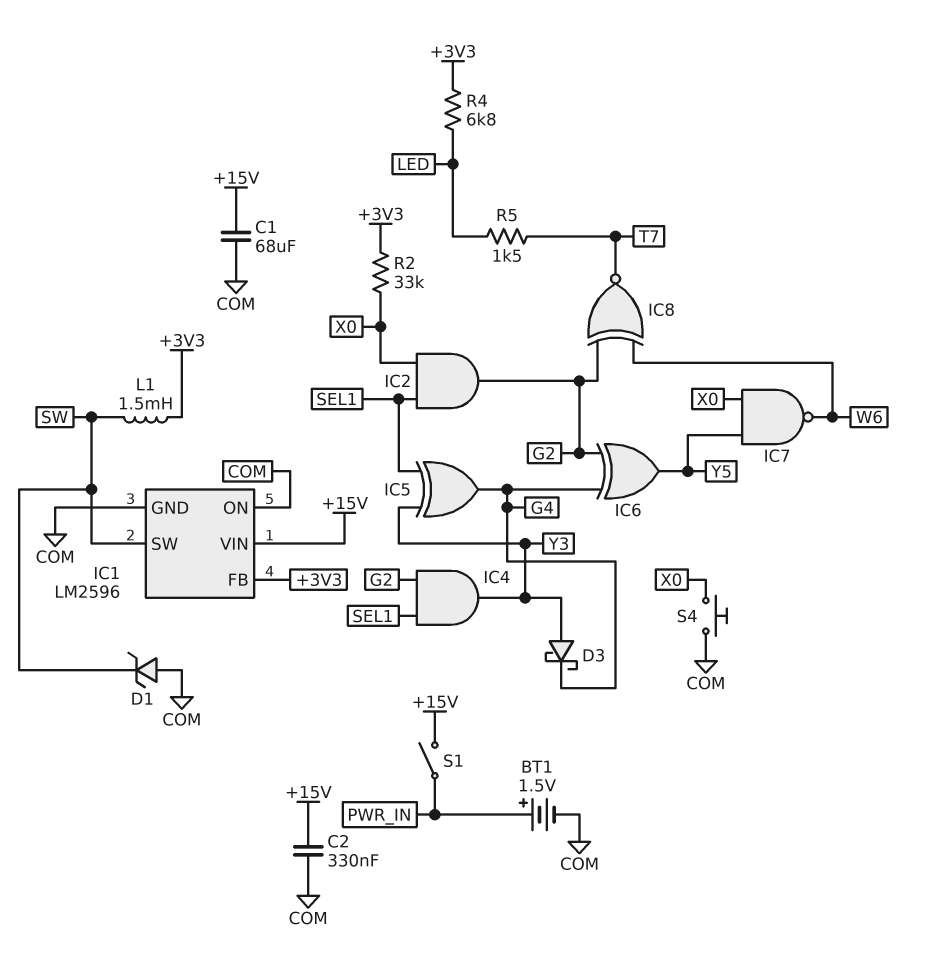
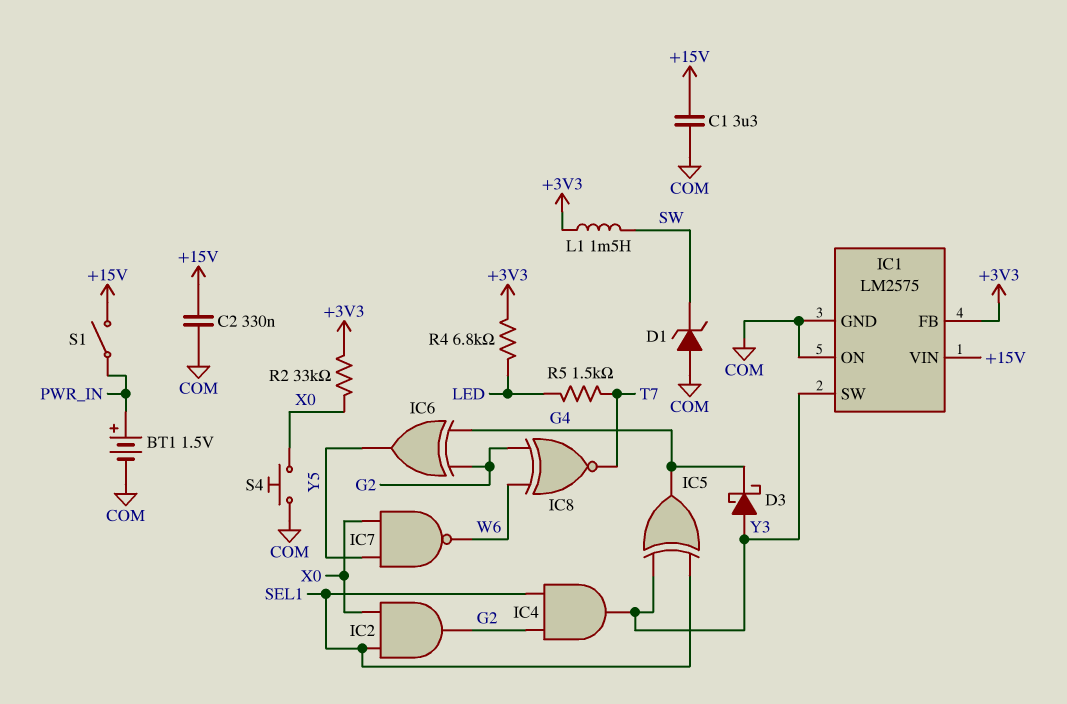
C1: 68uF (+15V, COM) -> 3.3uF (+15V, COM)
IC1: LM2596 -> LM2575
IC1 pin SW: SW -> Y3

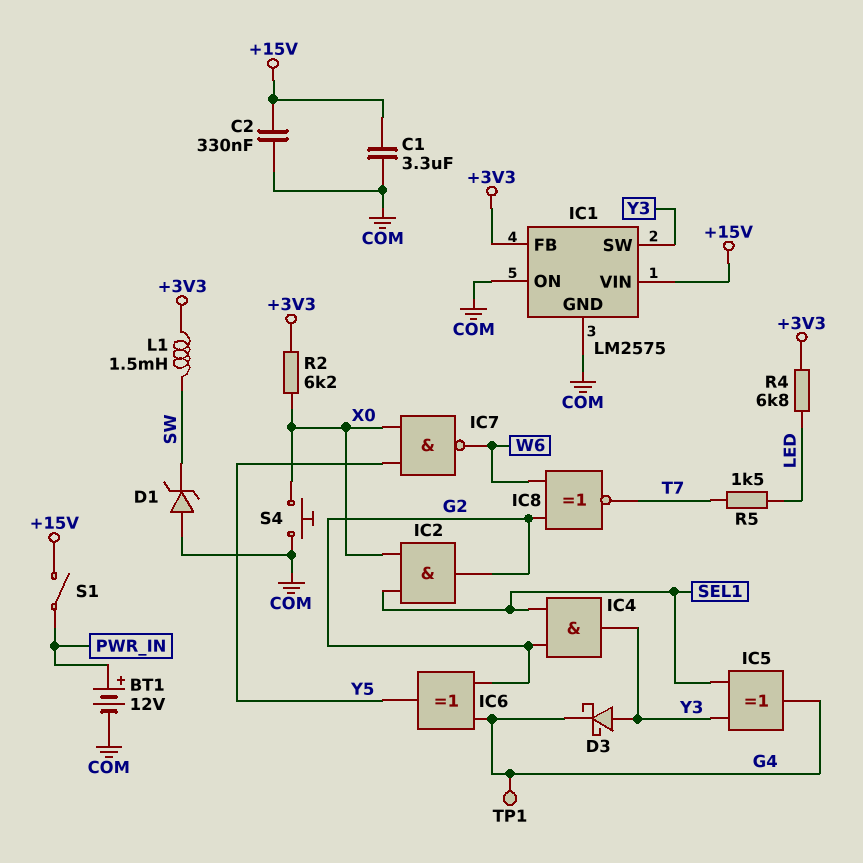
BT1: 1.5V (plus PWR_IN, minus COM) -> 12V (plus PWR_IN, minus COM)
R2: 33k (+3V3, X0) -> 6.2k (+3V3, X0)
TP1: none -> test point (G4)

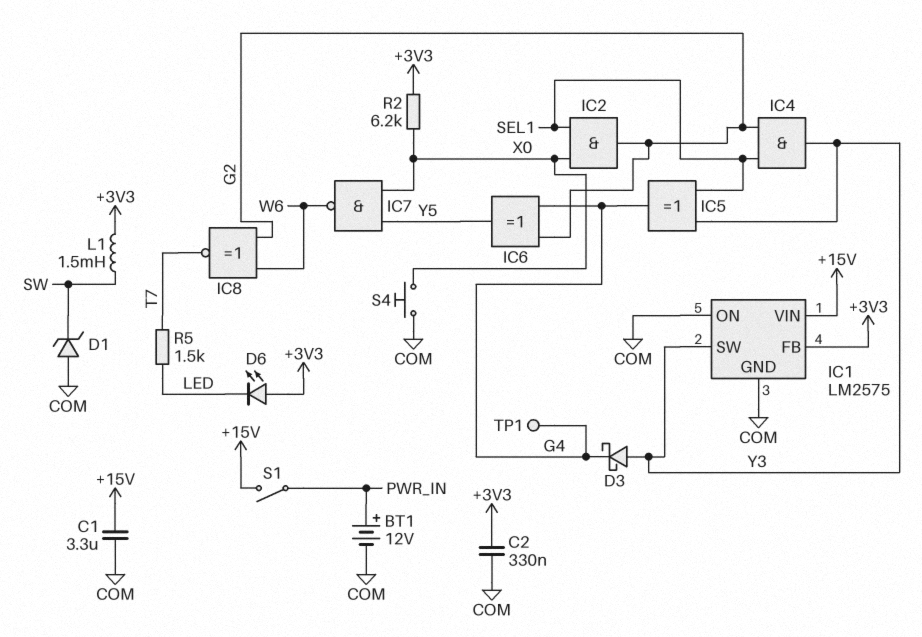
C2: 330nF (+15V, COM) -> 330nF (+3V3, COM)
D6: none -> LED (A +3V3, K LED)
R4: 6.8k (+3V3, LED) -> none

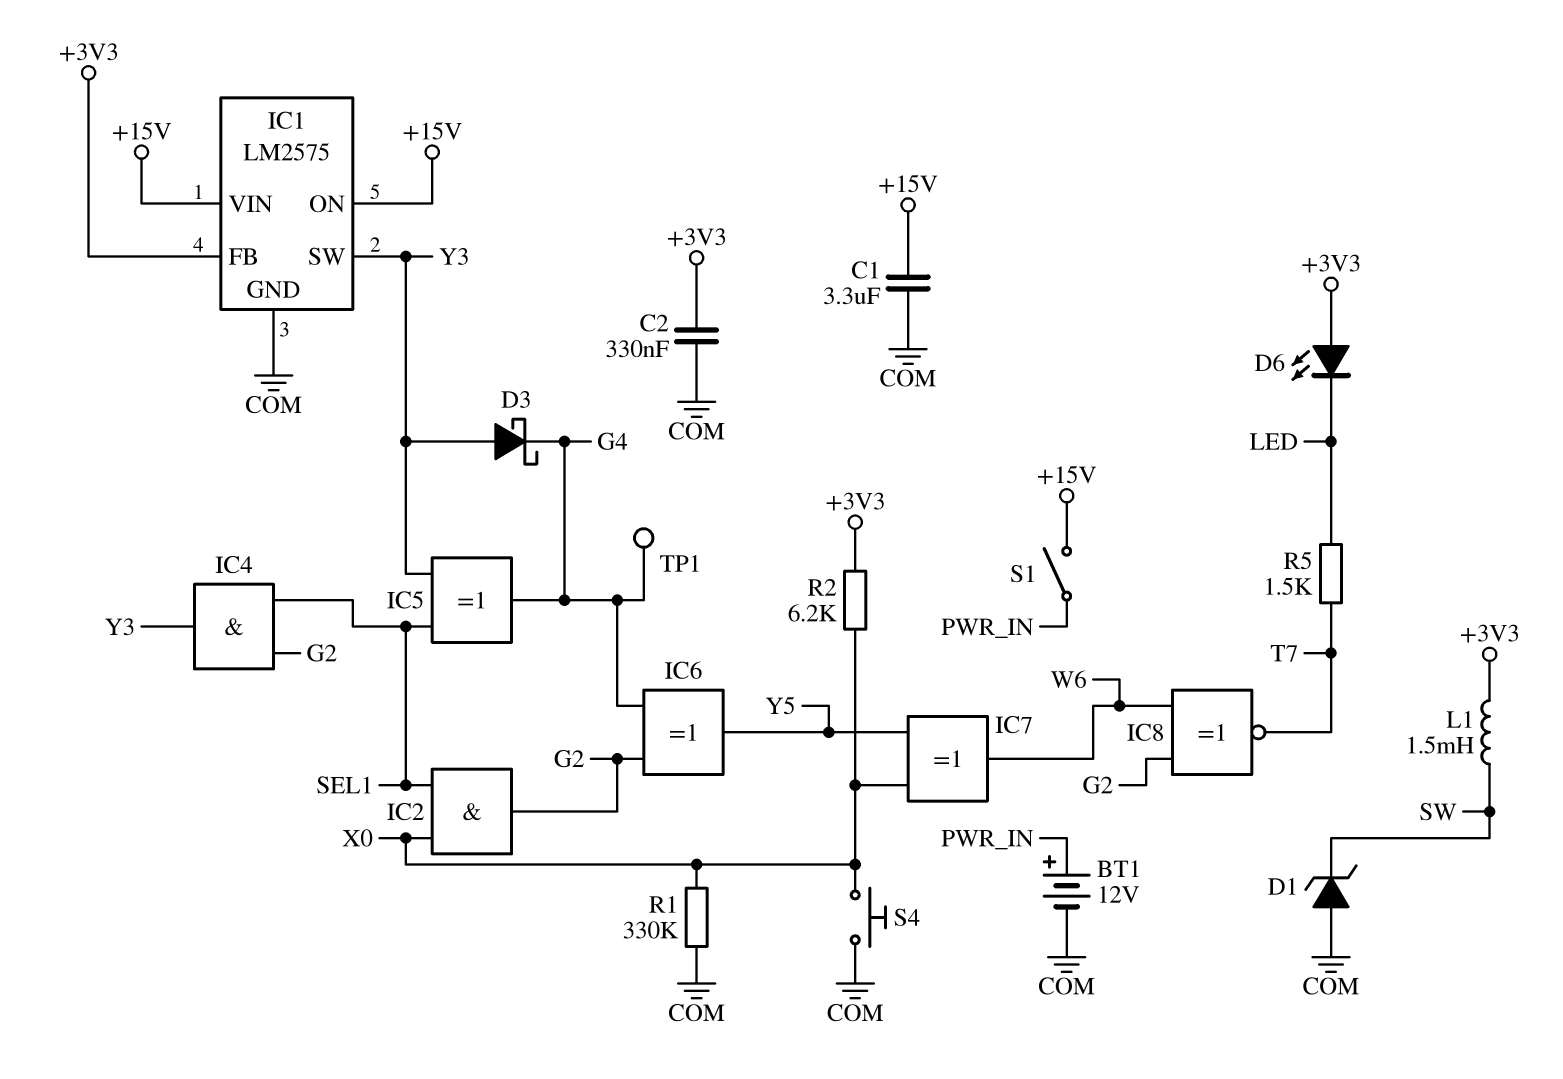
IC1 pin ON: COM -> +15V
IC7: NAND (in X0, in Y5, out W6) -> XOR (in X0, in Y5, out W6)
R1: none -> 330k (COM, X0)

